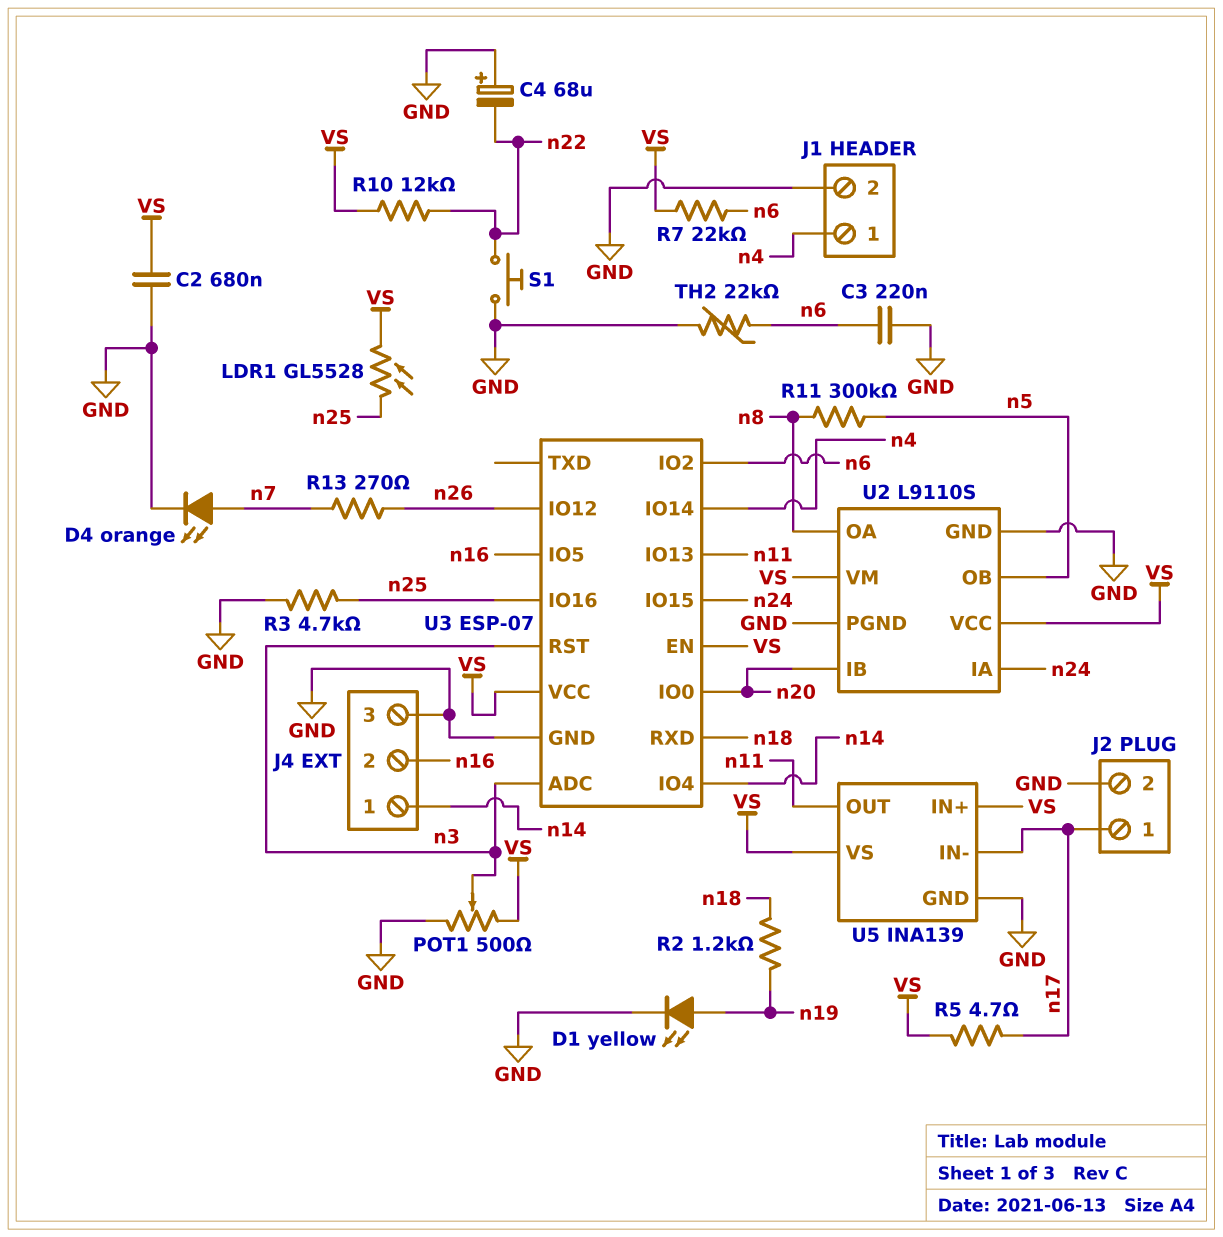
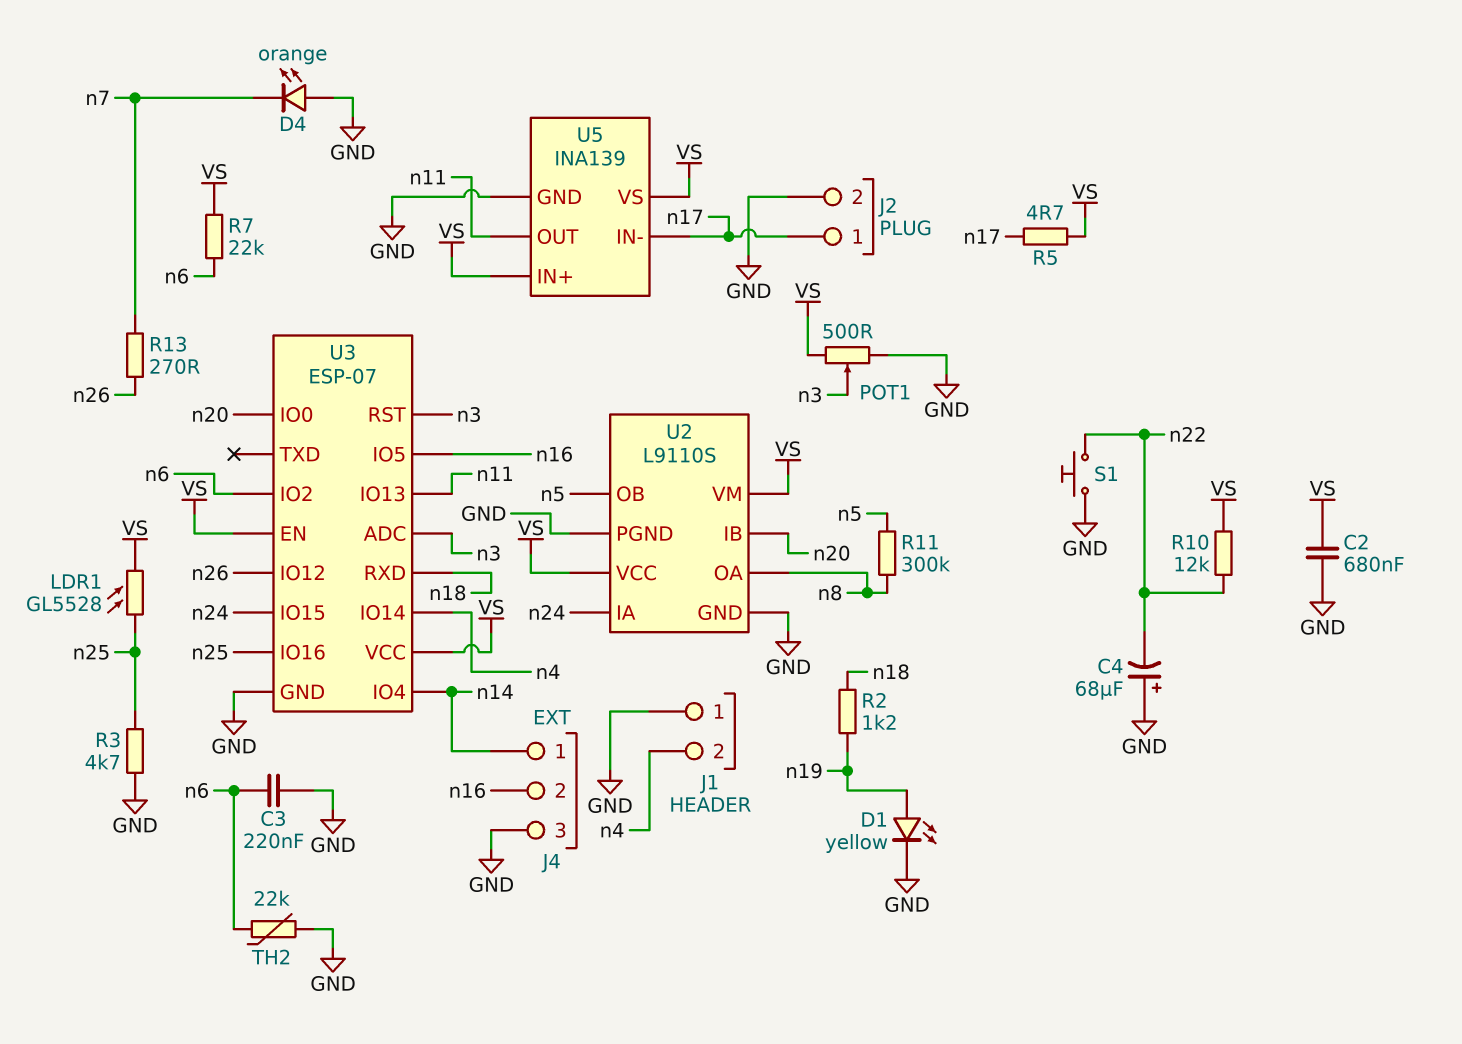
D4: LED orange (A n7, K GND) -> LED orange (A GND, K n7)
J1 pin 1: n4 -> GND
J1 pin 2: GND -> n4

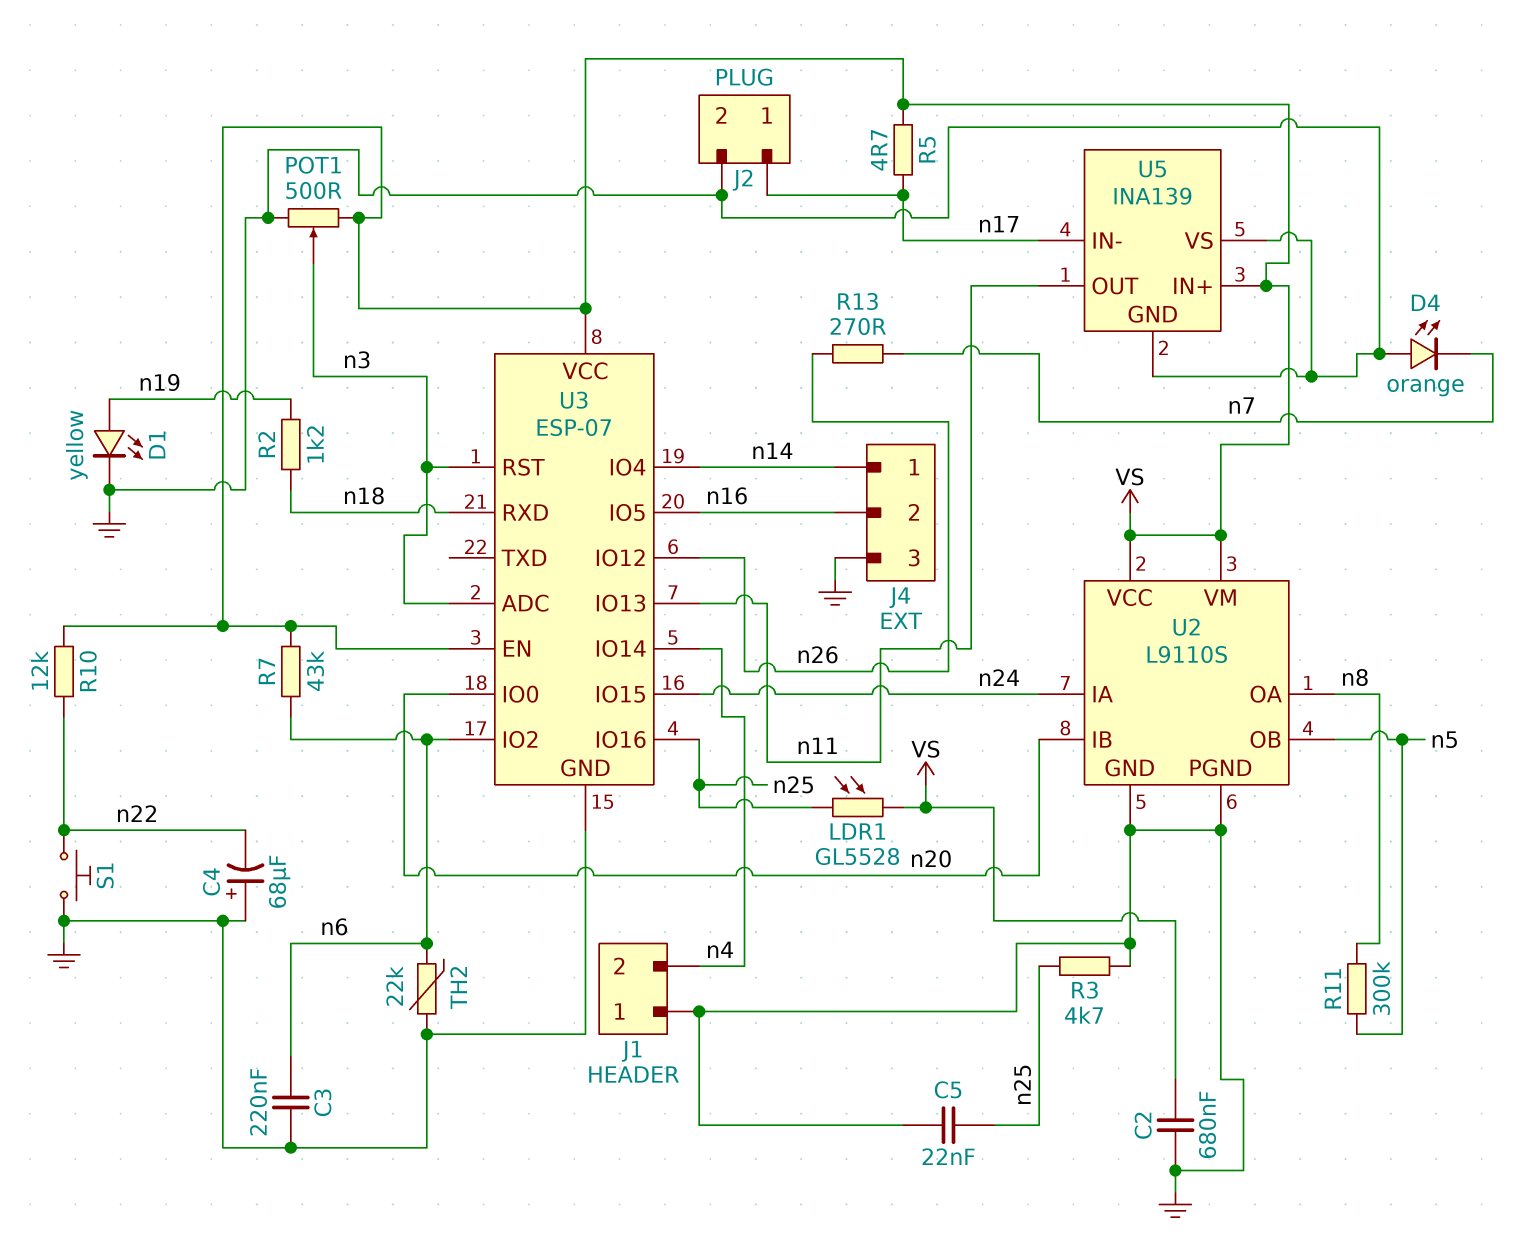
C5: none -> 22nF (GND, n25)
R7: 22k (VS, n6) -> 43k (VS, n6)
U5 pin VS: VS -> GND

